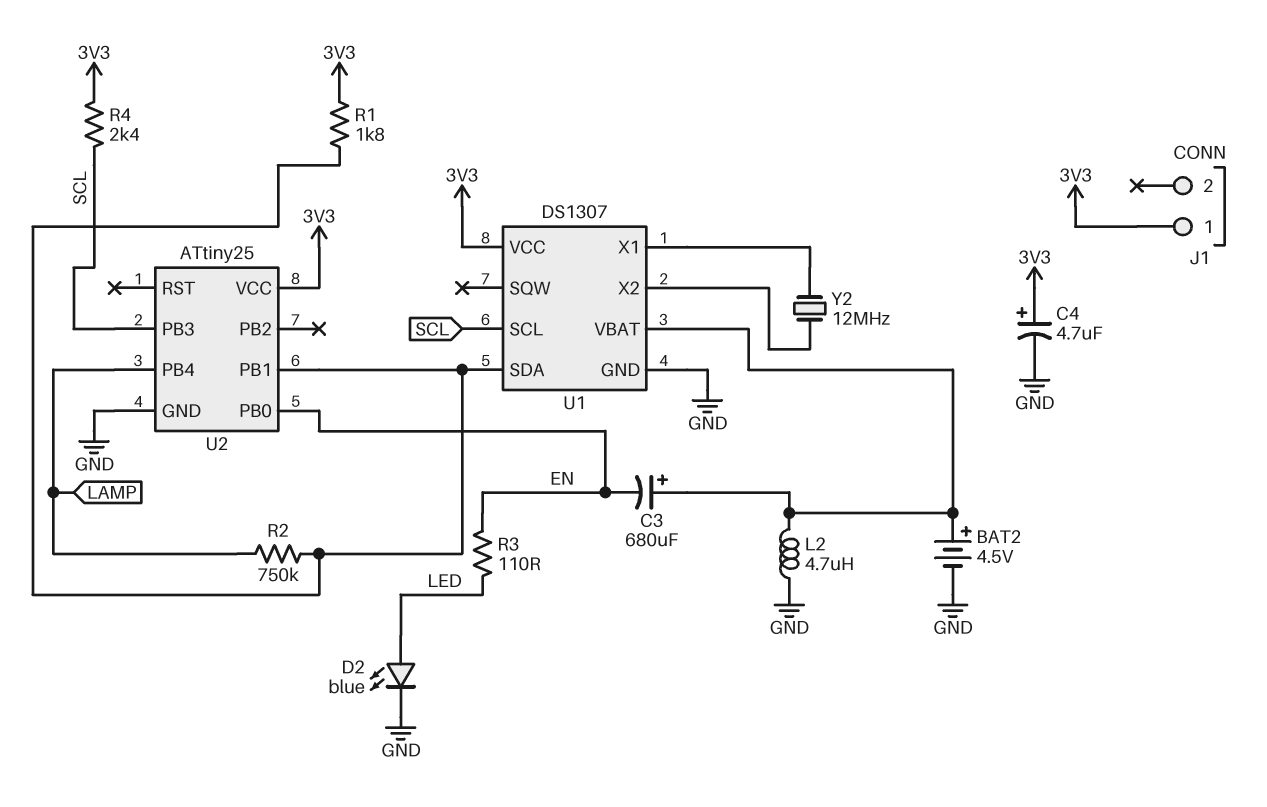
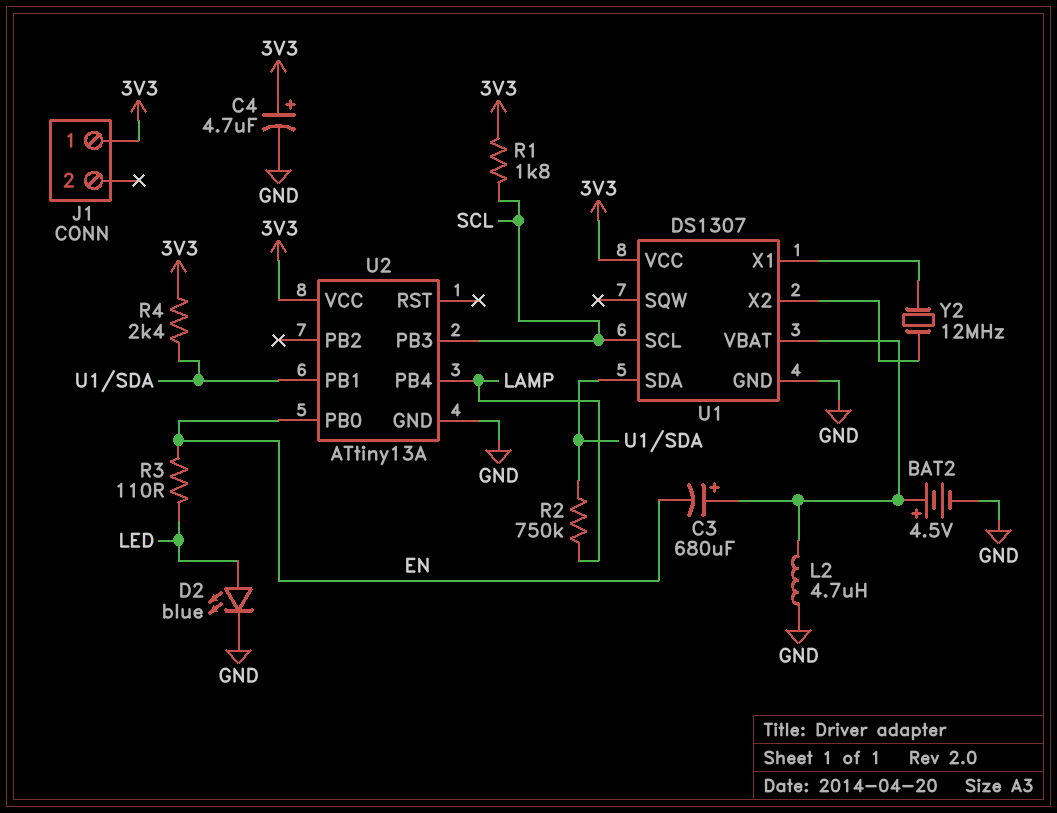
R1: 1.8k (3V3, U1/SDA) -> 1.8k (3V3, SCL)
R4: 2.4k (3V3, SCL) -> 2.4k (3V3, U1/SDA)
U2: ATtiny25 -> ATtiny13A

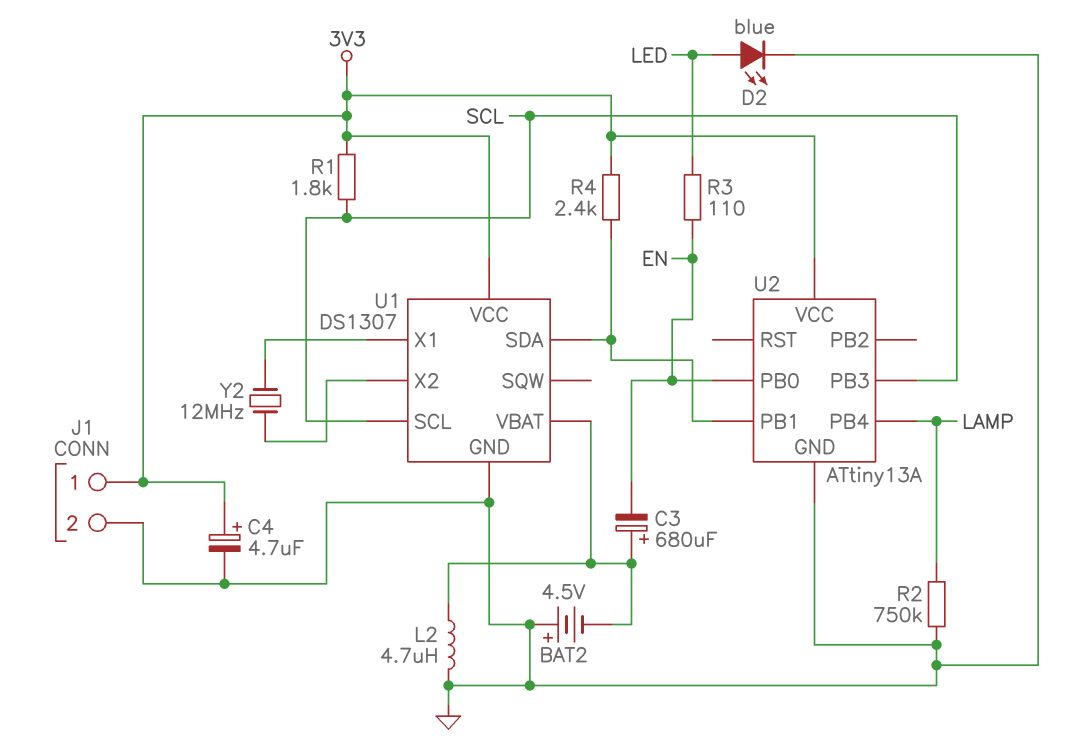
BAT2: 4.5V (plus U1/VBAT, minus GND) -> 4.5V (plus GND, minus U1/VBAT)
J1 pin 2: none -> GND
R2: 750k (LAMP, U1/SDA) -> 750k (GND, LAMP)

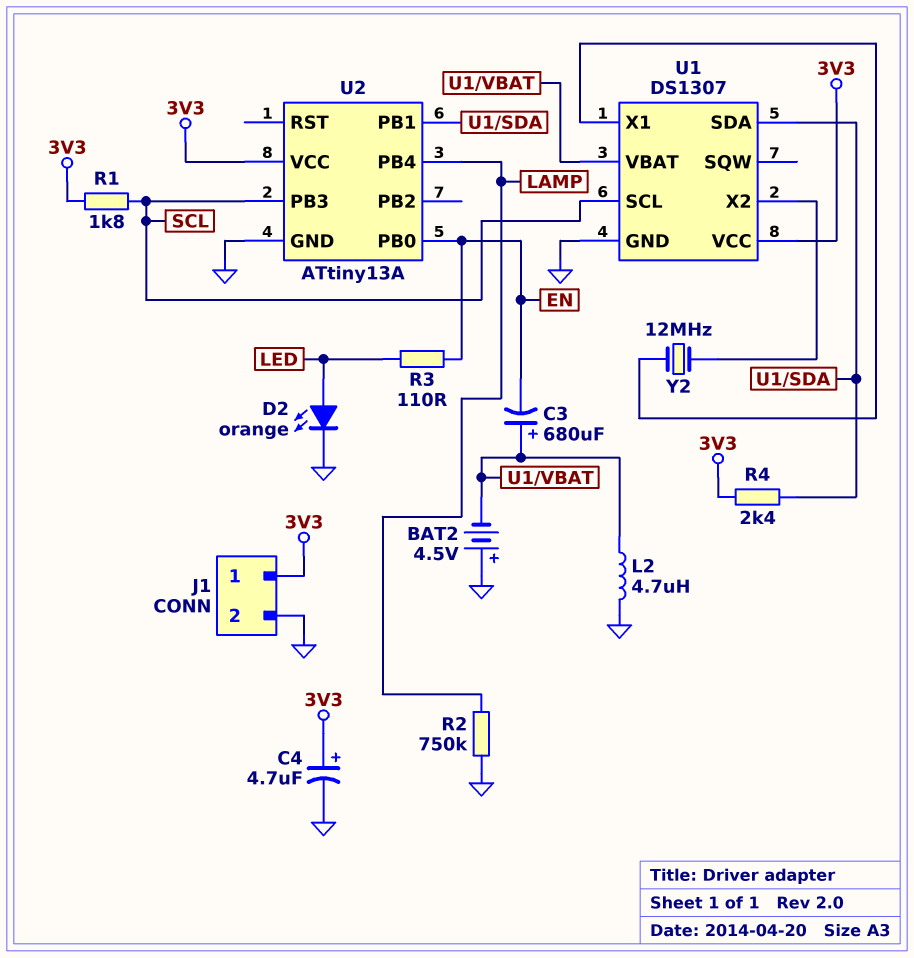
D2: LED blue (A LED, K GND) -> LED orange (A LED, K GND)

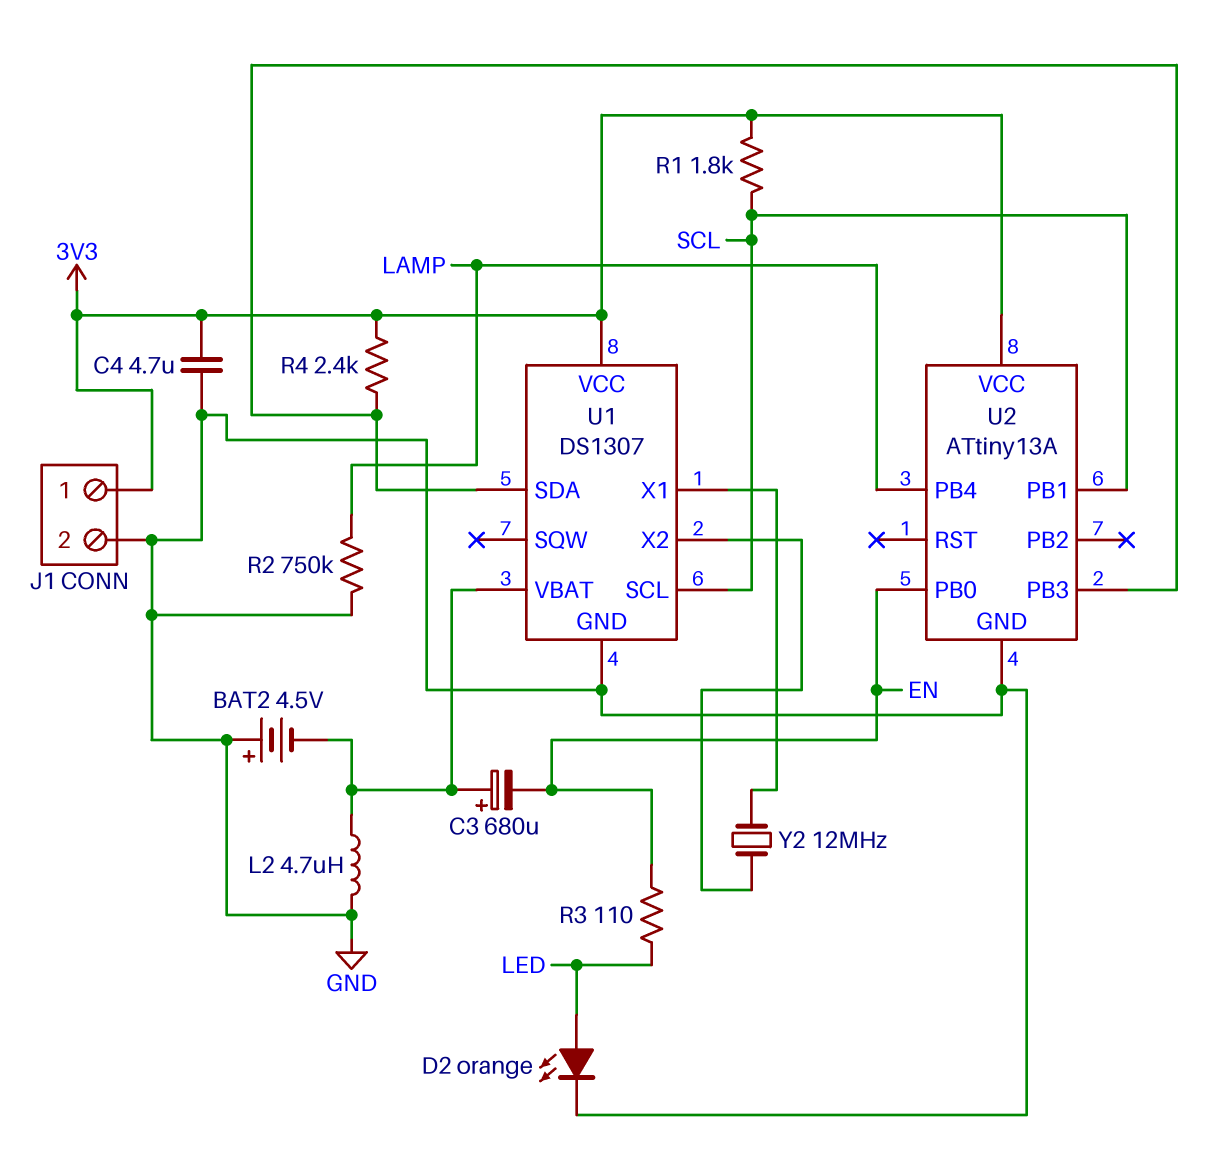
C4: 4.7uF (plus 3V3, minus GND) -> 4.7uF (3V3, GND)
U2 pin PB1: U1/SDA -> SCL
U2 pin PB3: SCL -> U1/SDA

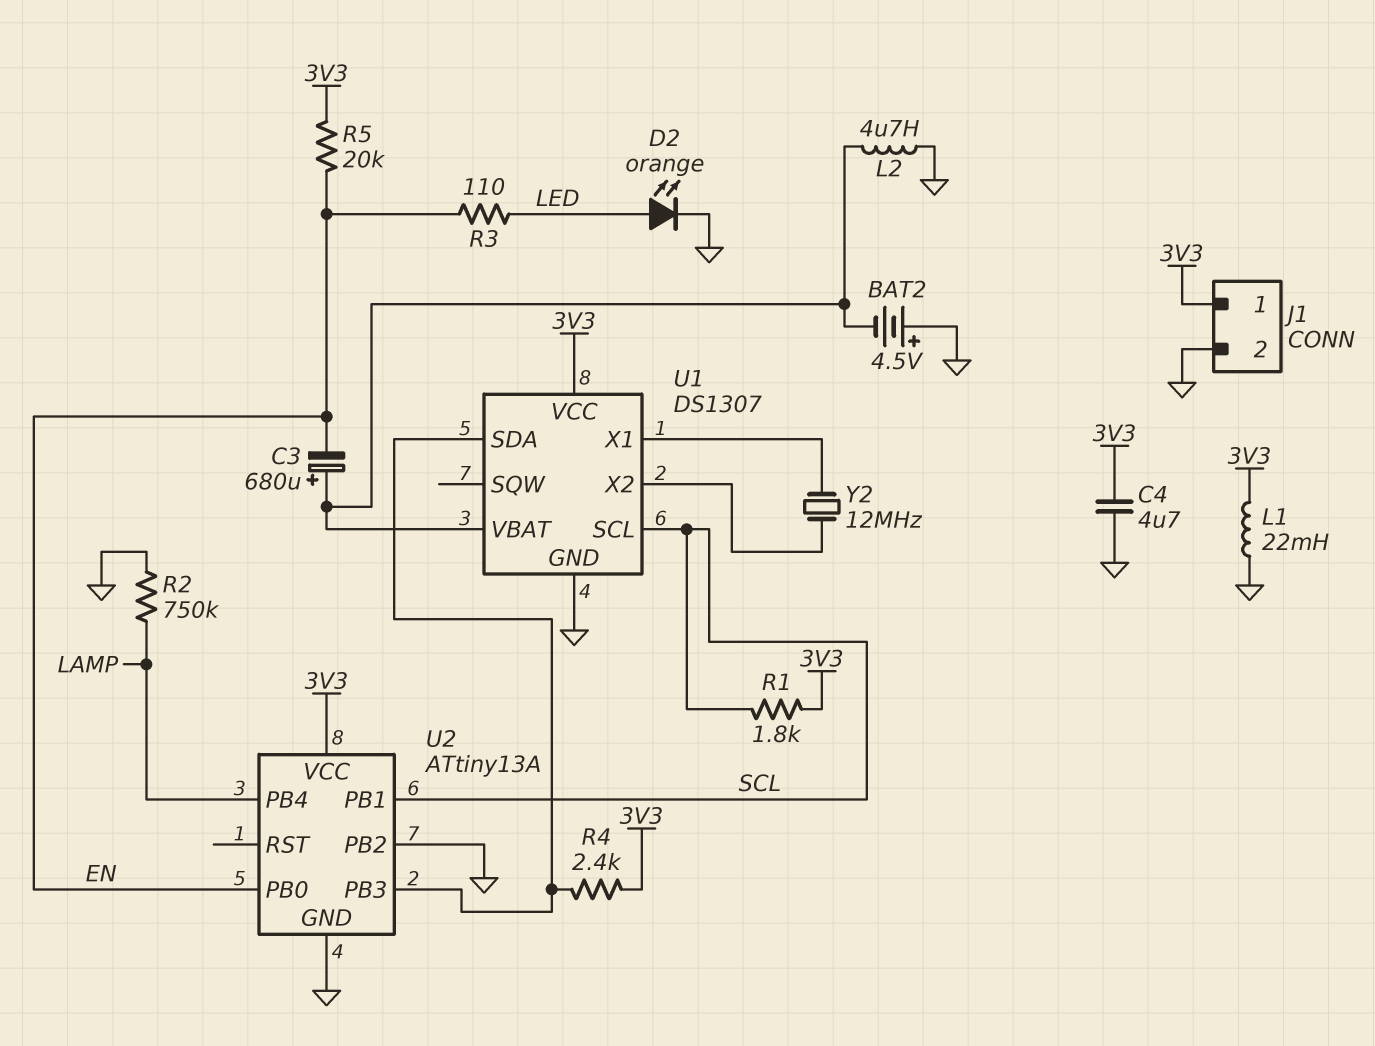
L1: none -> 22mH (3V3, GND)
R5: none -> 20k (3V3, EN)
U2 pin PB2: none -> GND

